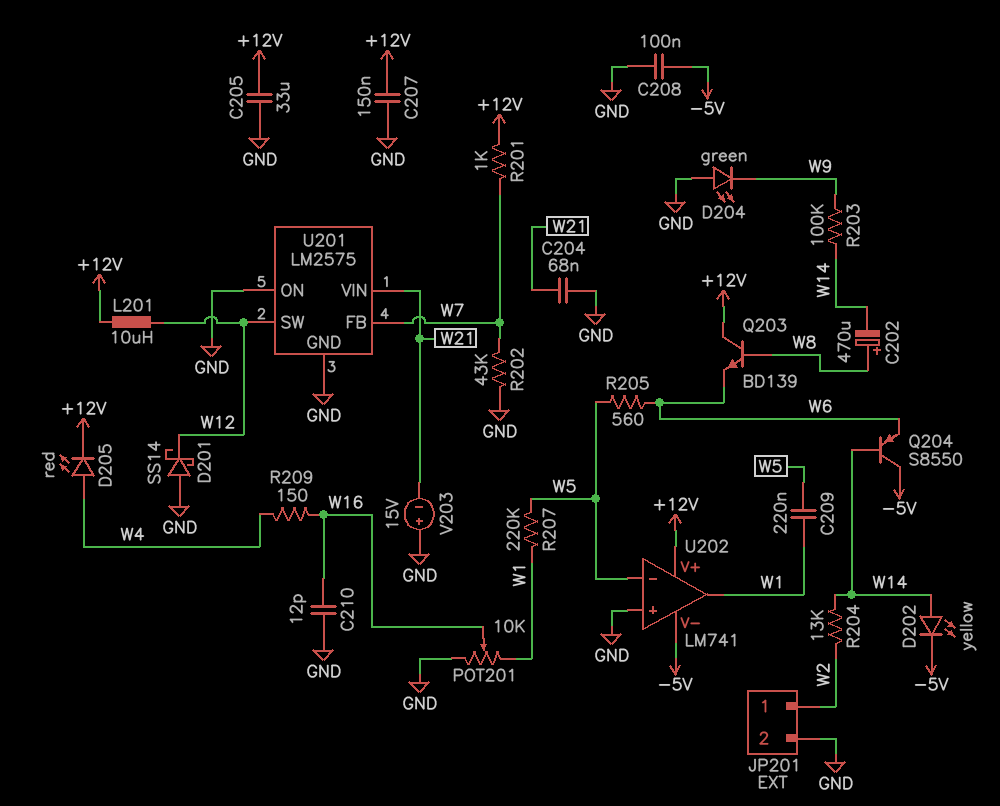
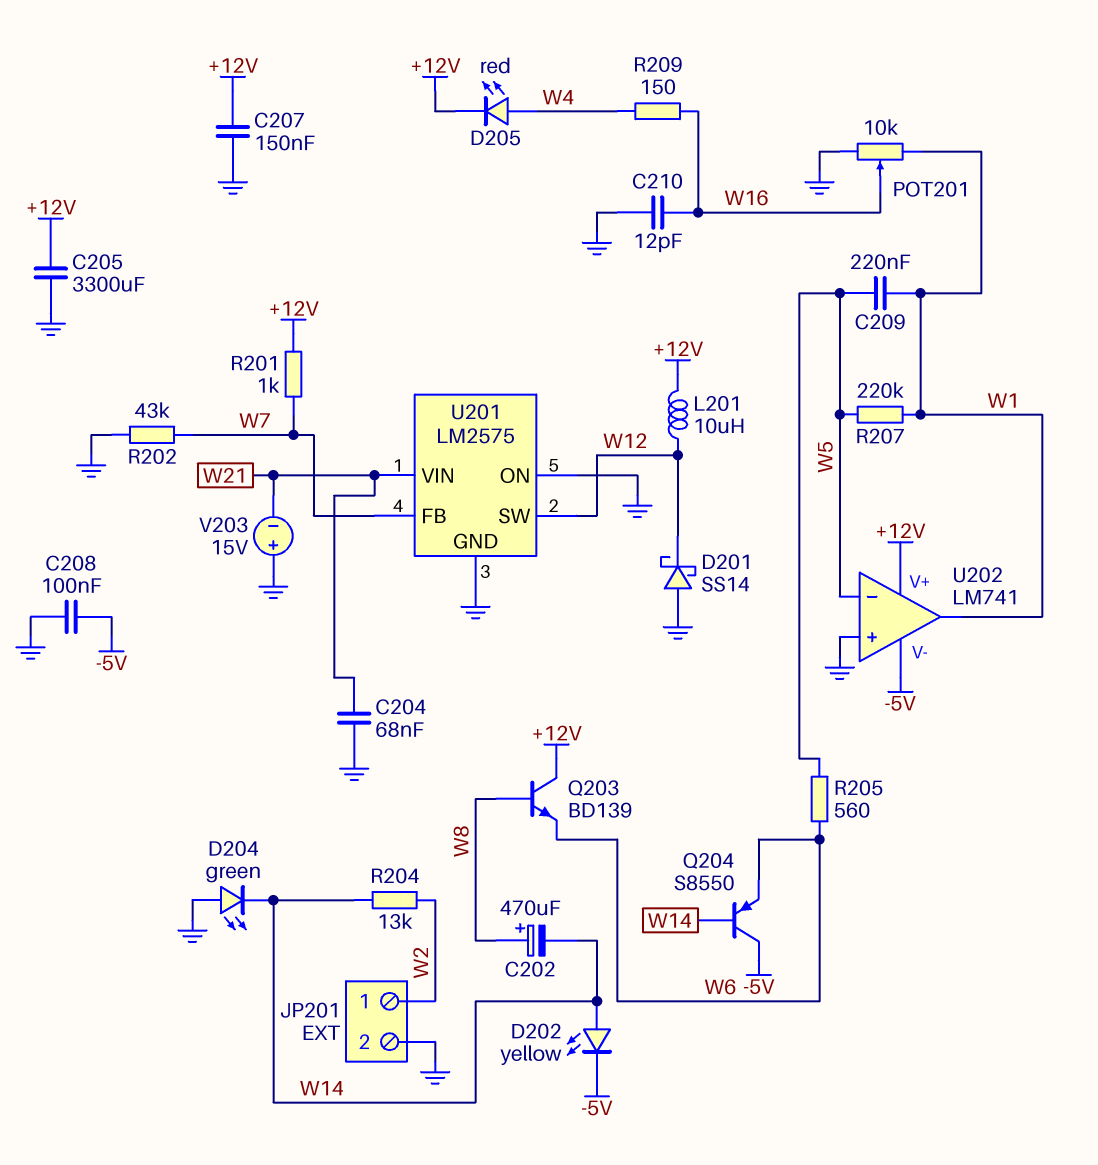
C205: 33uF (+12V, GND) -> 3300uF (+12V, GND)
D204: LED green (A GND, K W9) -> LED green (A GND, K W14)
R203: 100k (W9, W14) -> none

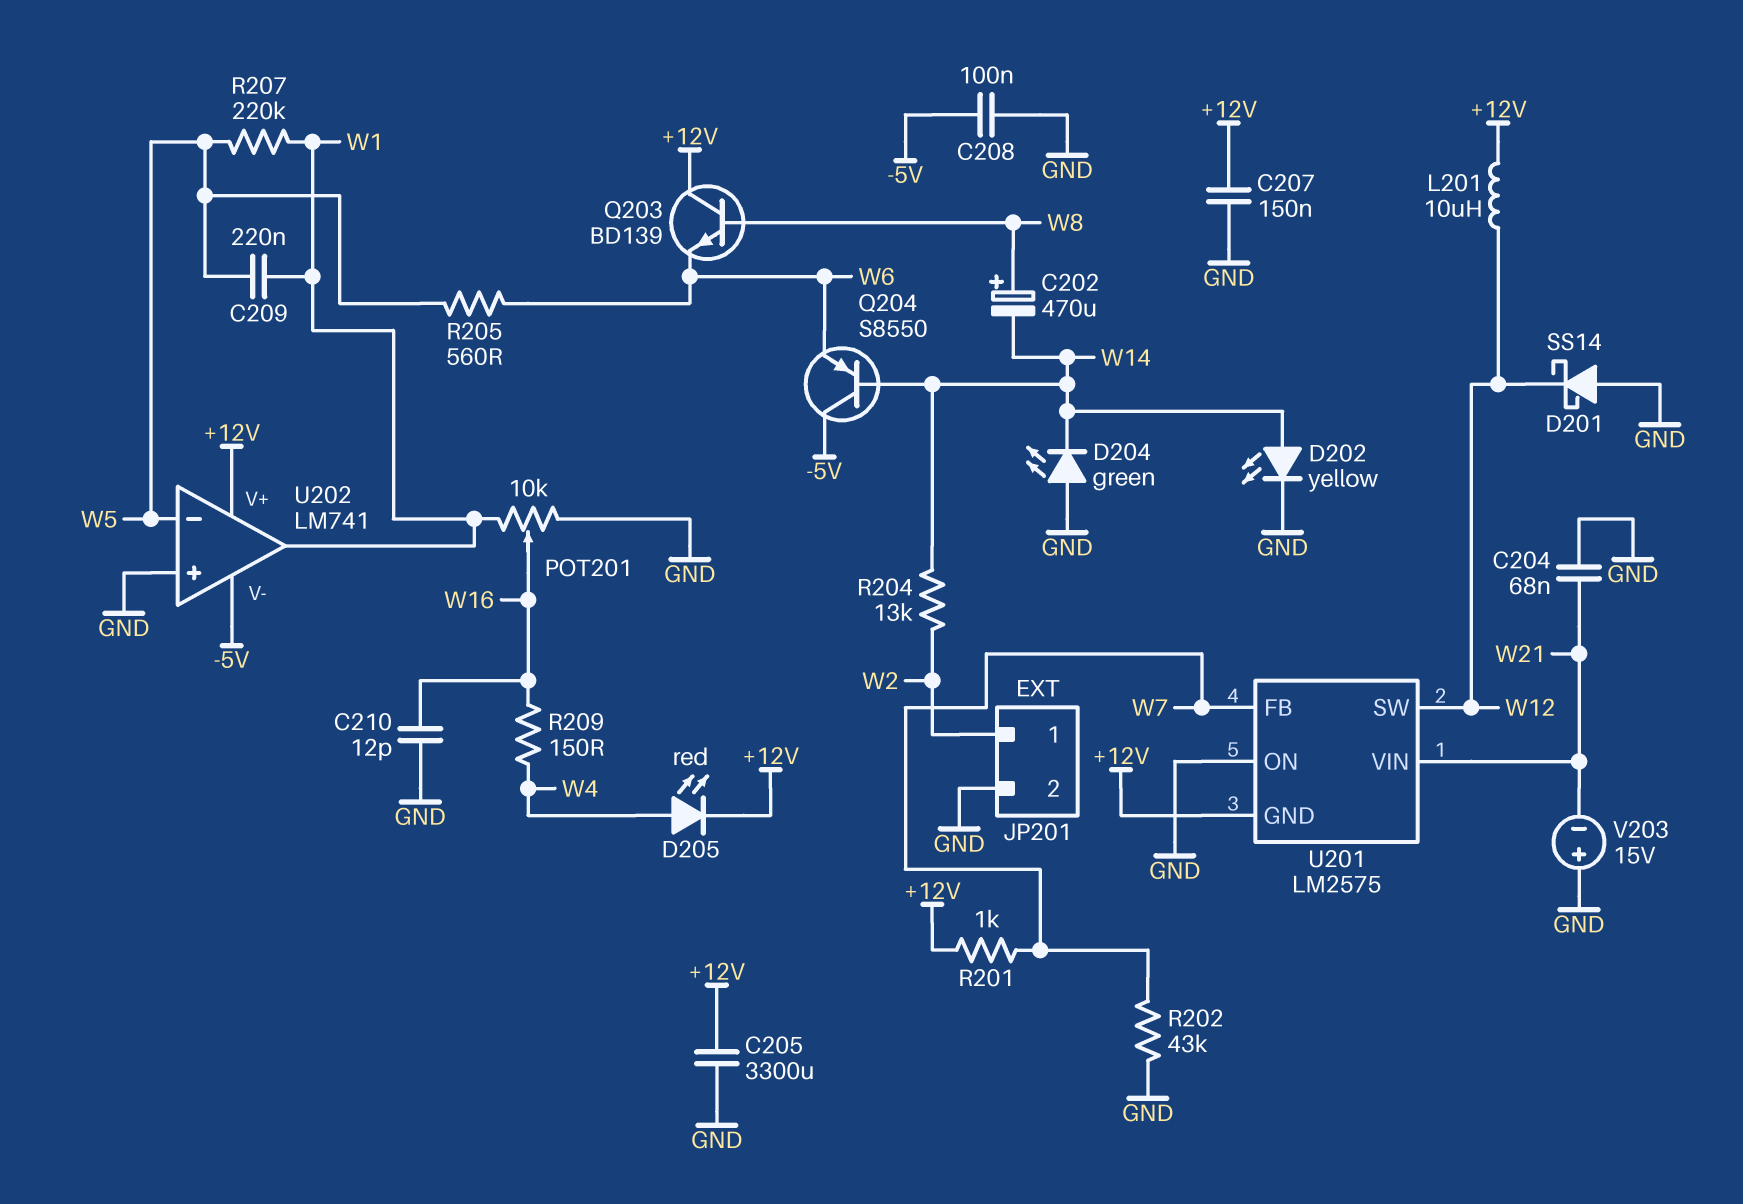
D202: LED yellow (A W14, K -5V) -> LED yellow (A W14, K GND)
U201 pin GND: GND -> +12V

